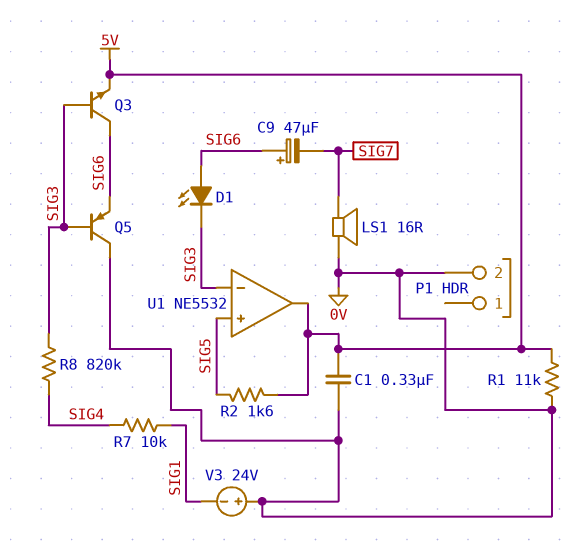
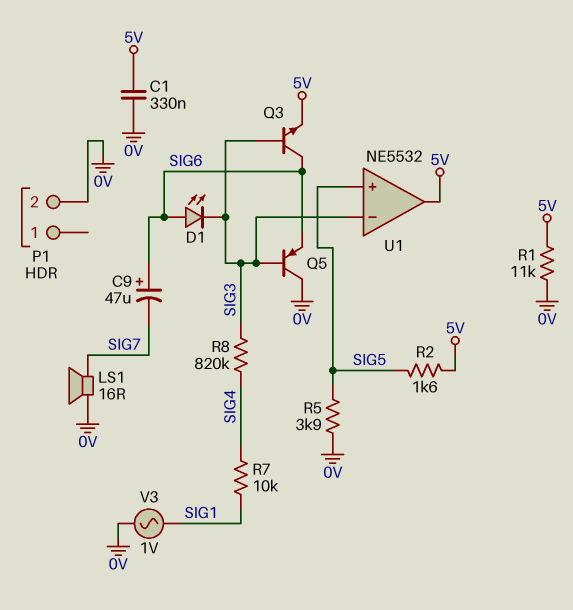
R5: none -> 3.9k (0V, SIG5)
V3: 24V (plus 0V, minus SIG1) -> AC 1V (0V, SIG1)

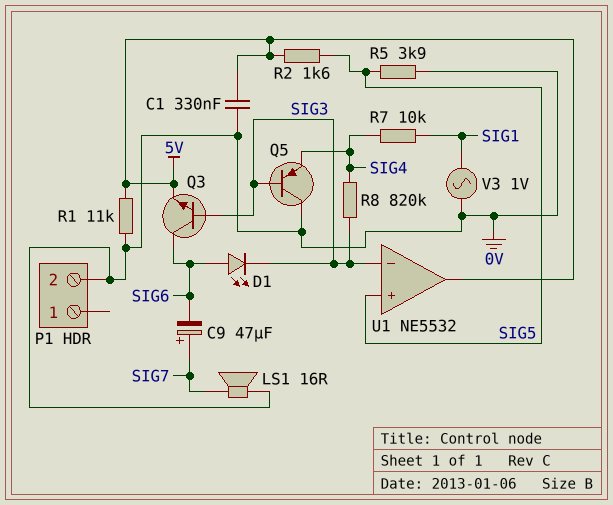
C9: 47uF (plus SIG6, minus SIG7) -> 47uF (plus SIG7, minus SIG6)
Q5: PNP (B SIG3, C 0V, E SIG6) -> PNP (B SIG3, C 0V, E SIG4)

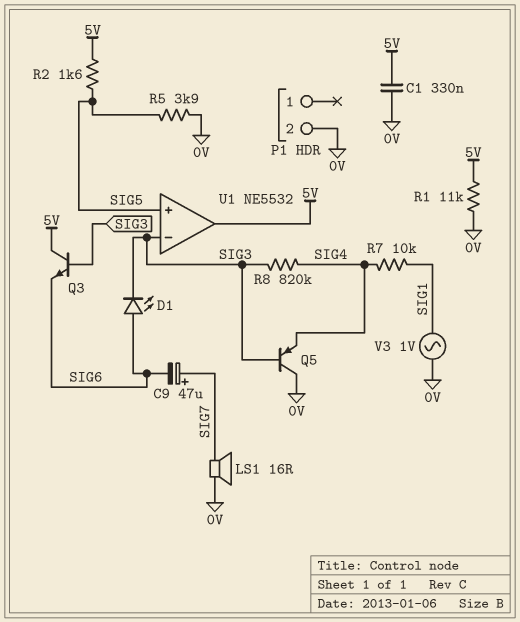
Q3: NPN (B SIG3, C SIG6, E 5V) -> NPN (B SIG3, C 5V, E SIG6)

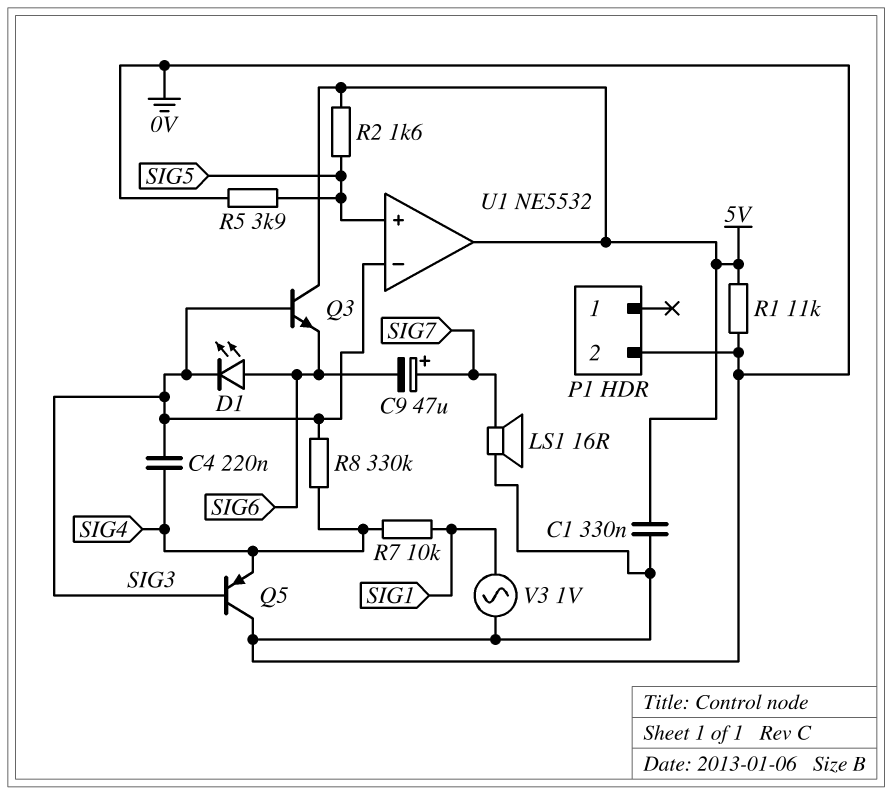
C4: none -> 220nF (SIG3, SIG4)
R8: 820k (SIG3, SIG4) -> 330k (SIG3, SIG4)

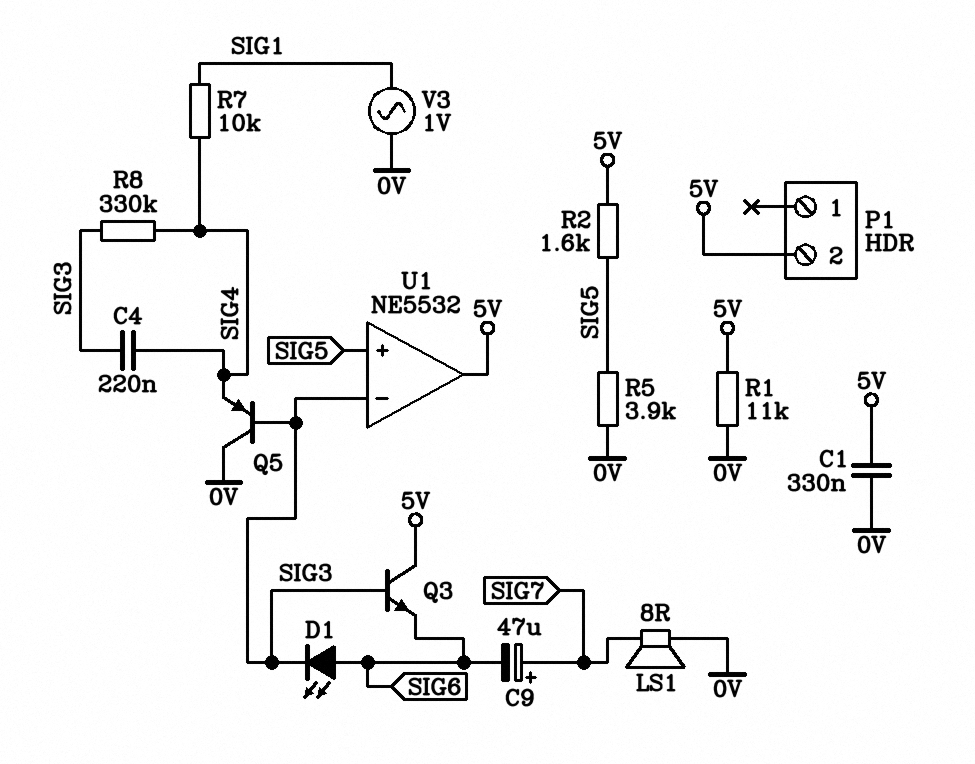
LS1: speaker 16R (0V, SIG7) -> speaker 8R (0V, SIG7)
P1 pin 2: 0V -> 5V

